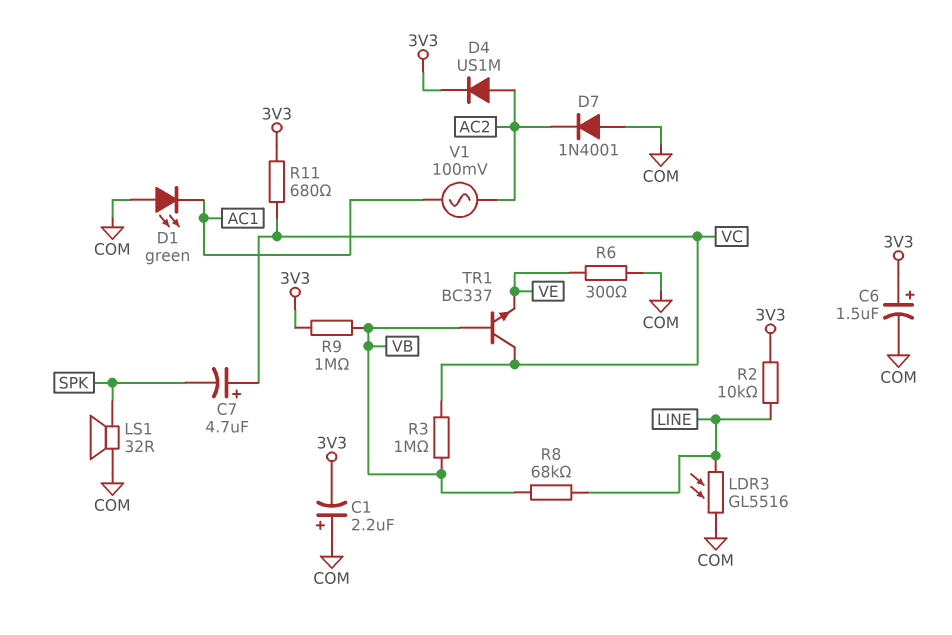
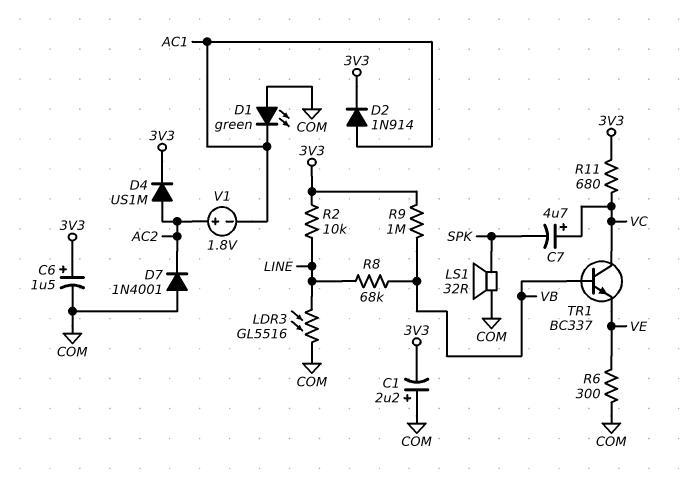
D2: none -> diode 1N914 (A AC1, K 3V3)
R3: 1M (VB, VC) -> none
V1: AC 100mV (AC1, AC2) -> 1.8V (plus AC2, minus AC1)

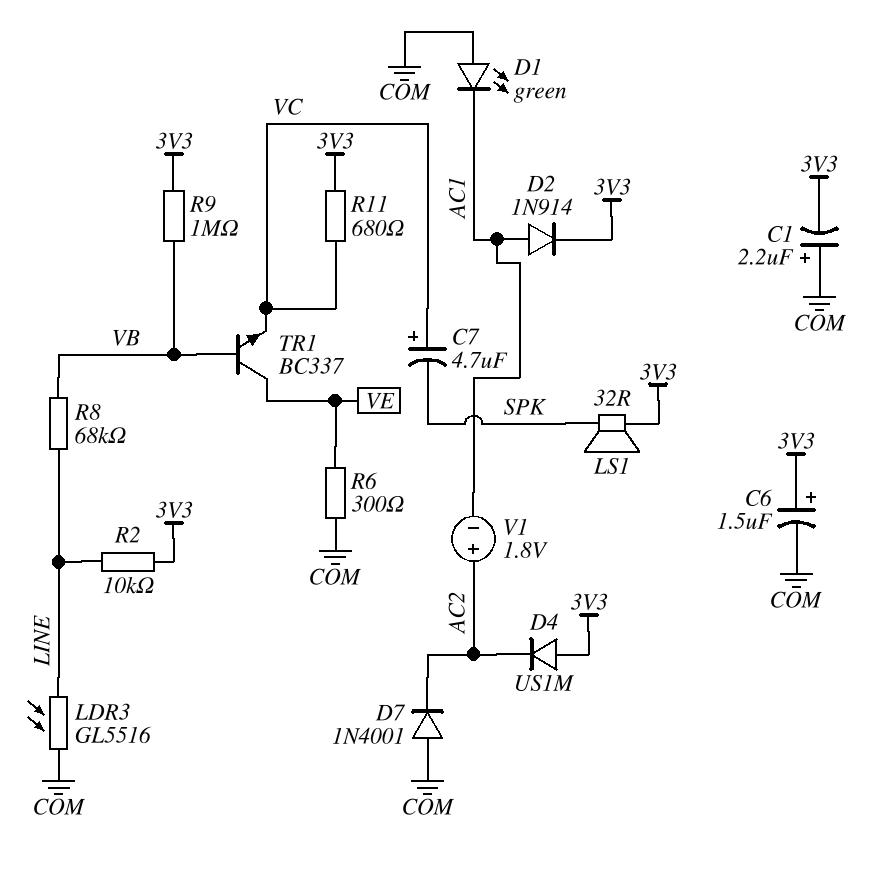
D4: diode US1M (A AC2, K 3V3) -> diode US1M (A 3V3, K AC2)
LS1: speaker 32R (COM, SPK) -> speaker 32R (3V3, SPK)
TR1: NPN BC337 (B VB, C VC, E VE) -> NPN BC337 (B VB, C VE, E VC)

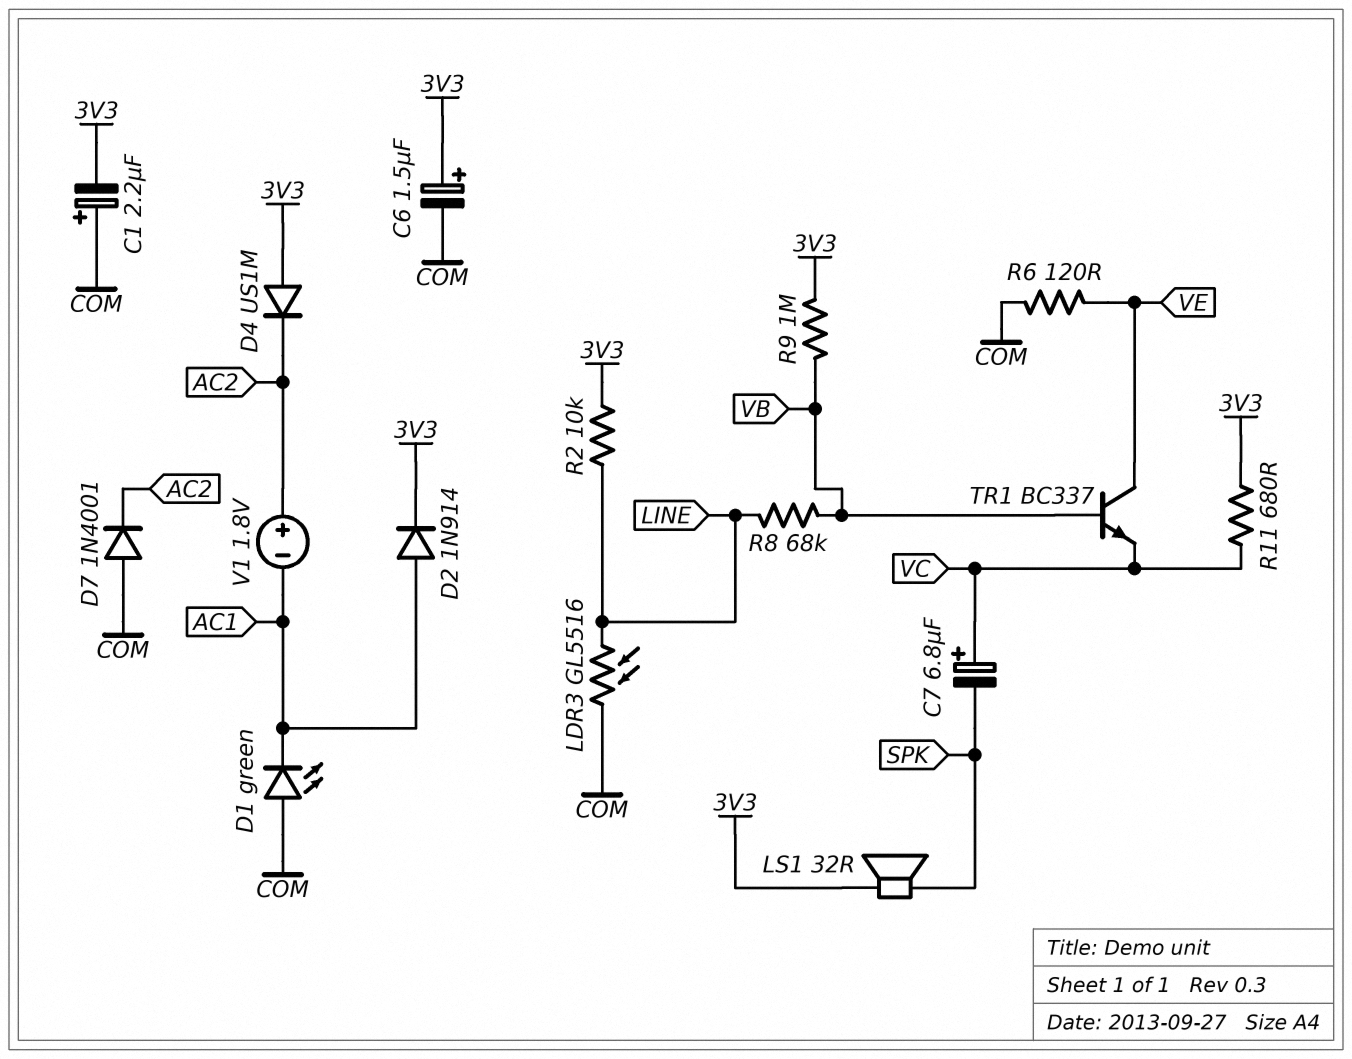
C7: 4.7uF (plus VC, minus SPK) -> 6.8uF (plus VC, minus SPK)
R6: 300 (COM, VE) -> 120 (COM, VE)

